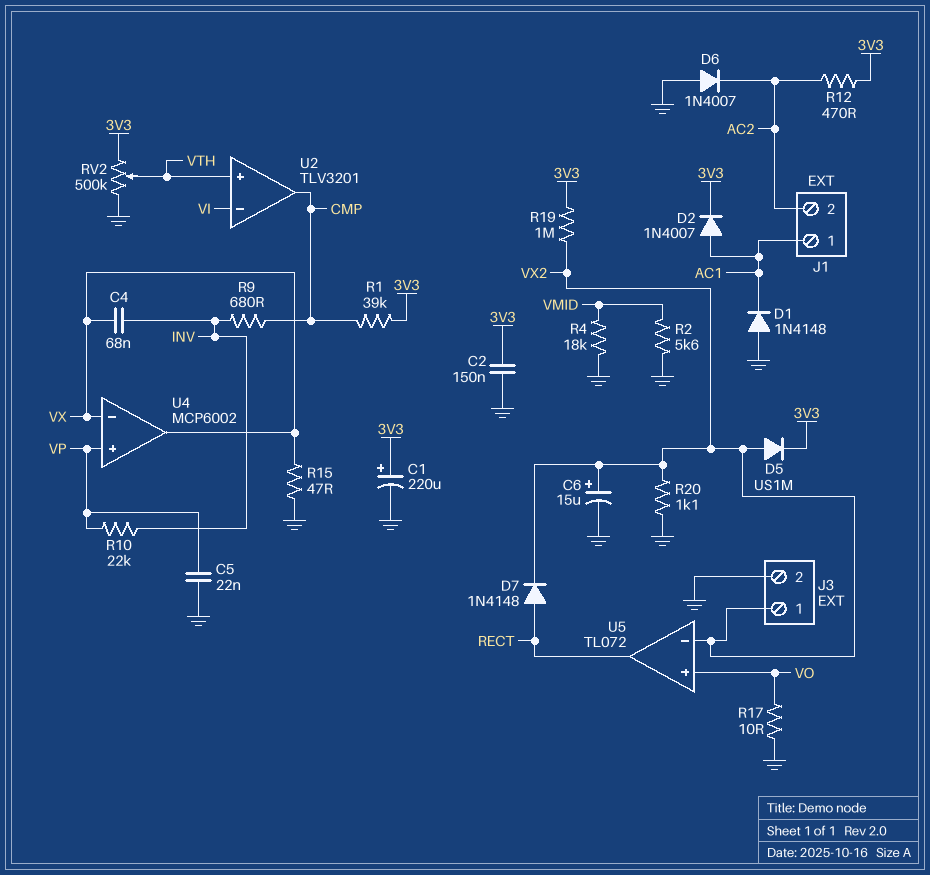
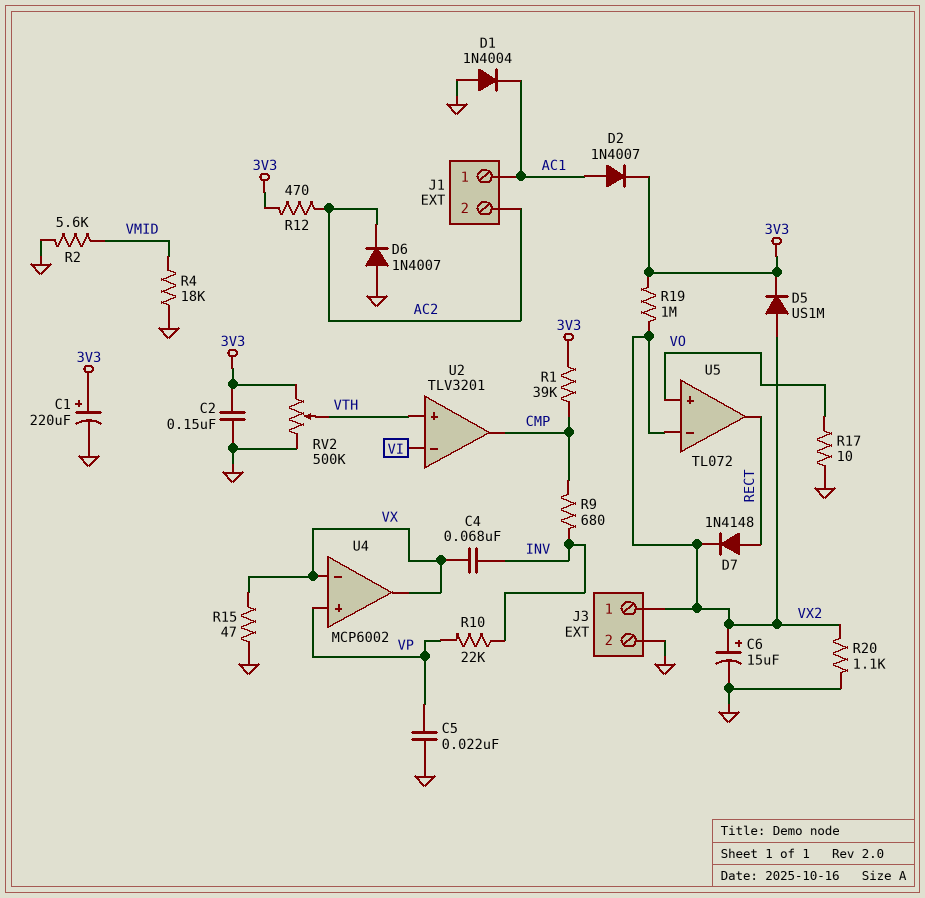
D1: diode 1N4148 (A GND, K AC1) -> diode 1N4004 (A GND, K AC1)

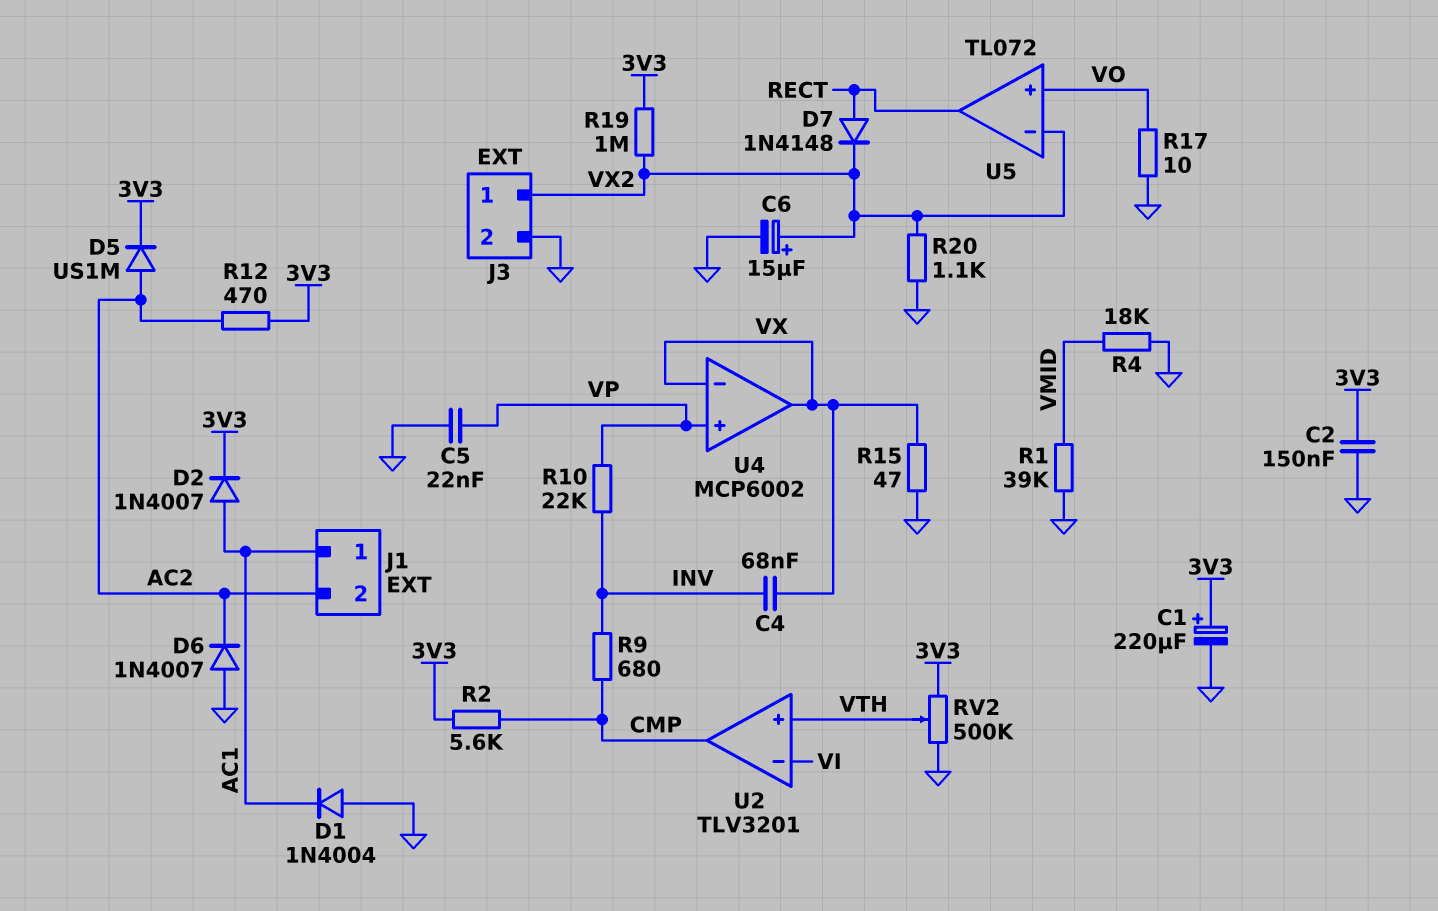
D5: diode US1M (A VX2, K 3V3) -> diode US1M (A AC2, K 3V3)
R1: 39k (3V3, CMP) -> 39k (GND, VMID)
R2: 5.6k (GND, VMID) -> 5.6k (3V3, CMP)

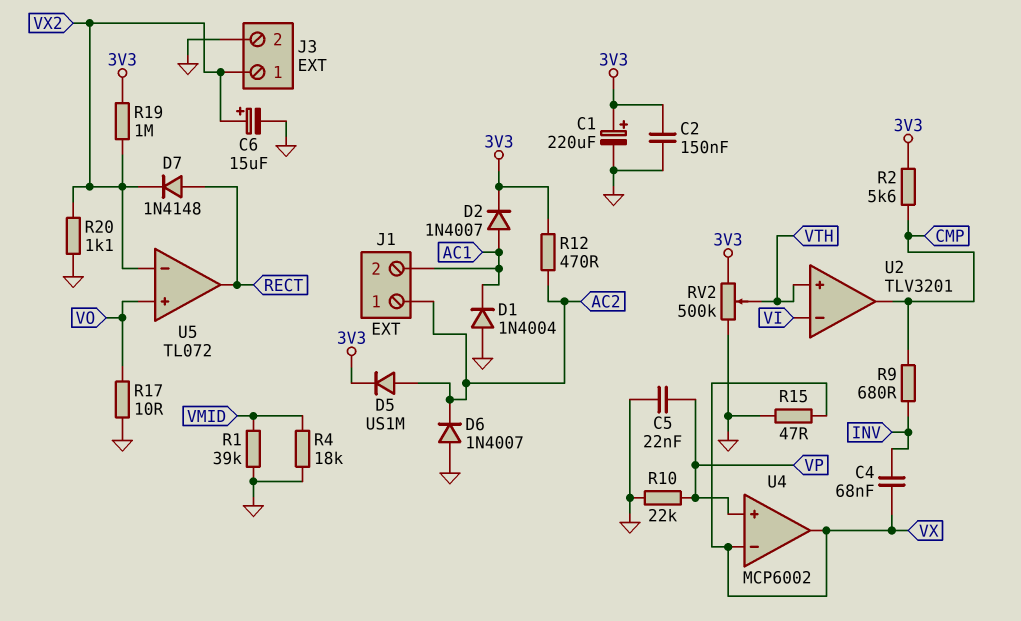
J1 pin 1: AC1 -> AC2
J1 pin 2: AC2 -> AC1
R10: 22k (INV, VP) -> 22k (GND, VP)

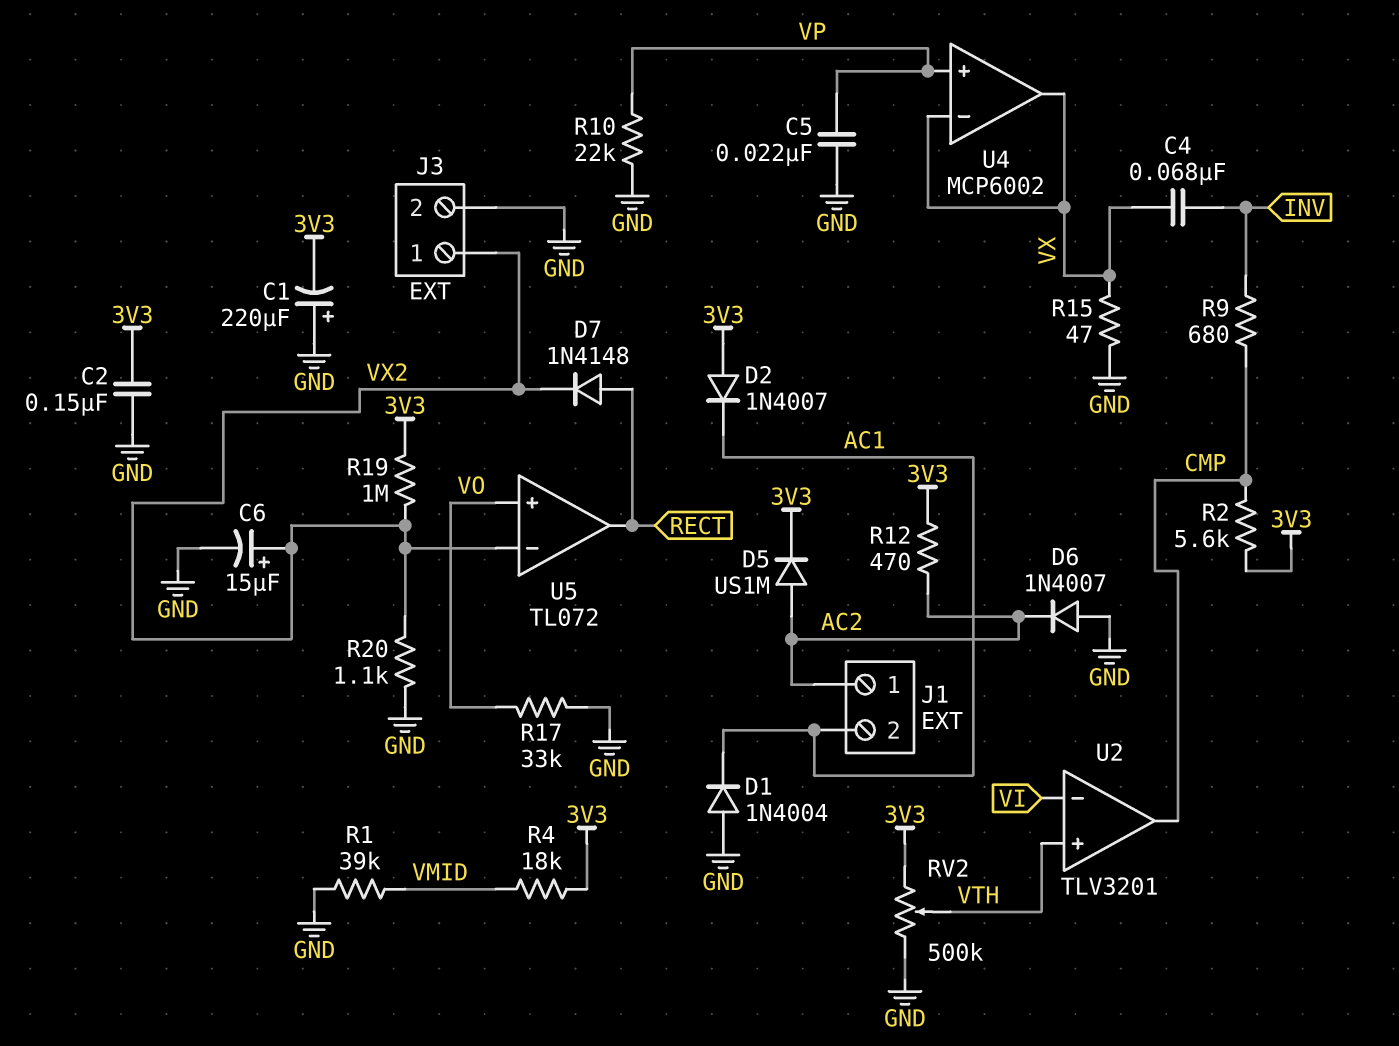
C1: 220uF (plus 3V3, minus GND) -> 220uF (plus GND, minus 3V3)
D2: diode 1N4007 (A AC1, K 3V3) -> diode 1N4007 (A 3V3, K AC1)
R4: 18k (GND, VMID) -> 18k (3V3, VMID)
R17: 10 (GND, VO) -> 33k (GND, VO)

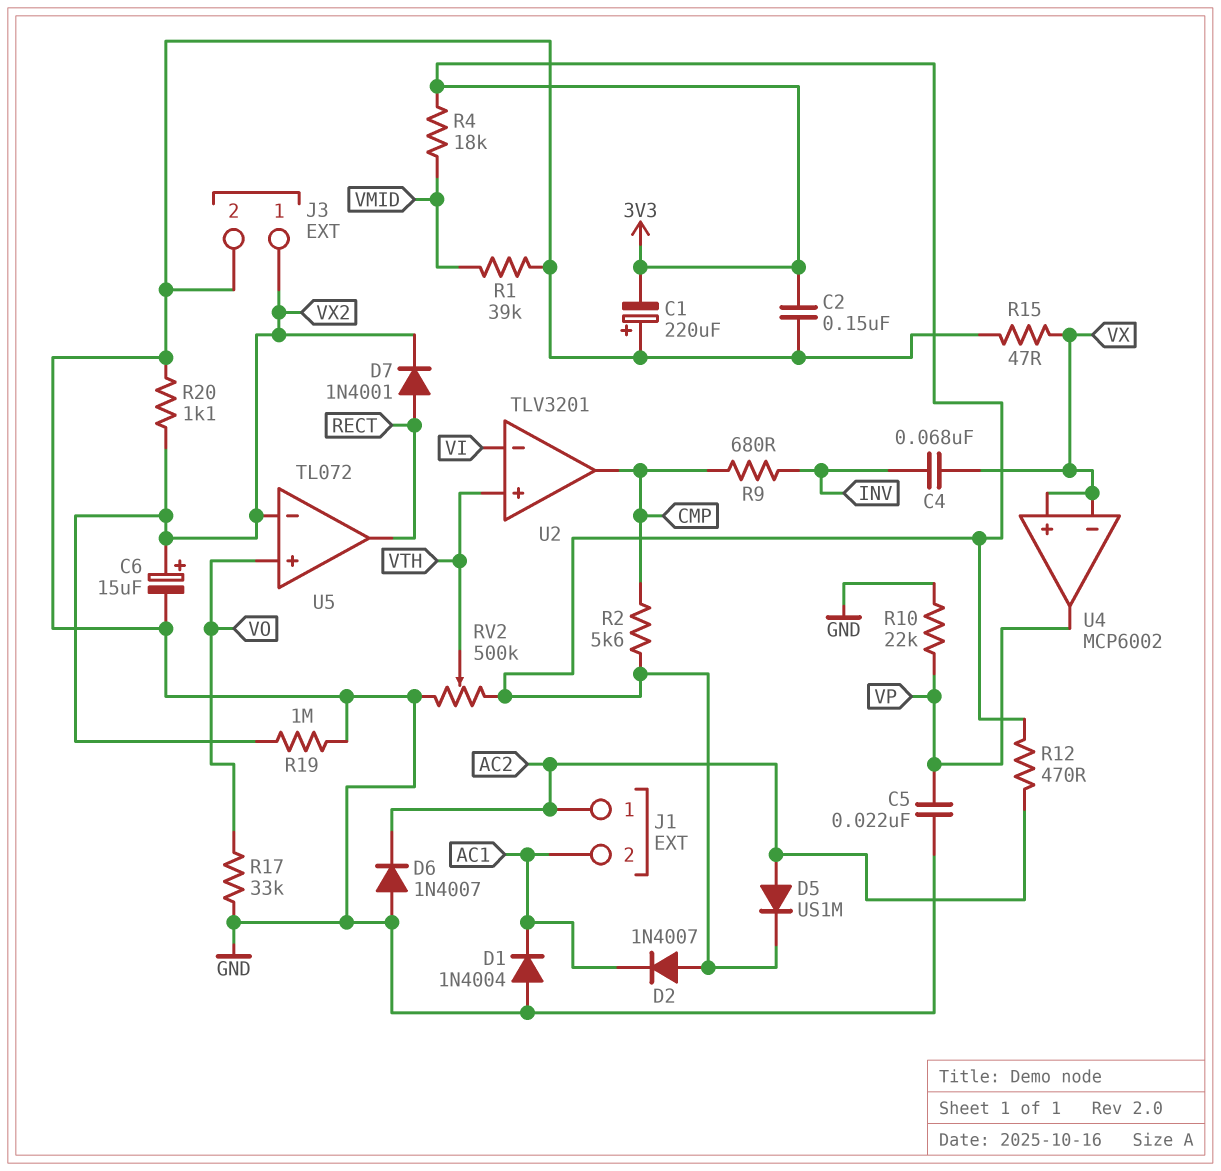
D7: diode 1N4148 (A RECT, K VX2) -> diode 1N4001 (A RECT, K VX2)
R19: 1M (3V3, VX2) -> 1M (GND, VX2)
U4 pin in+: VP -> VX
U4 pin out: VX -> VP

